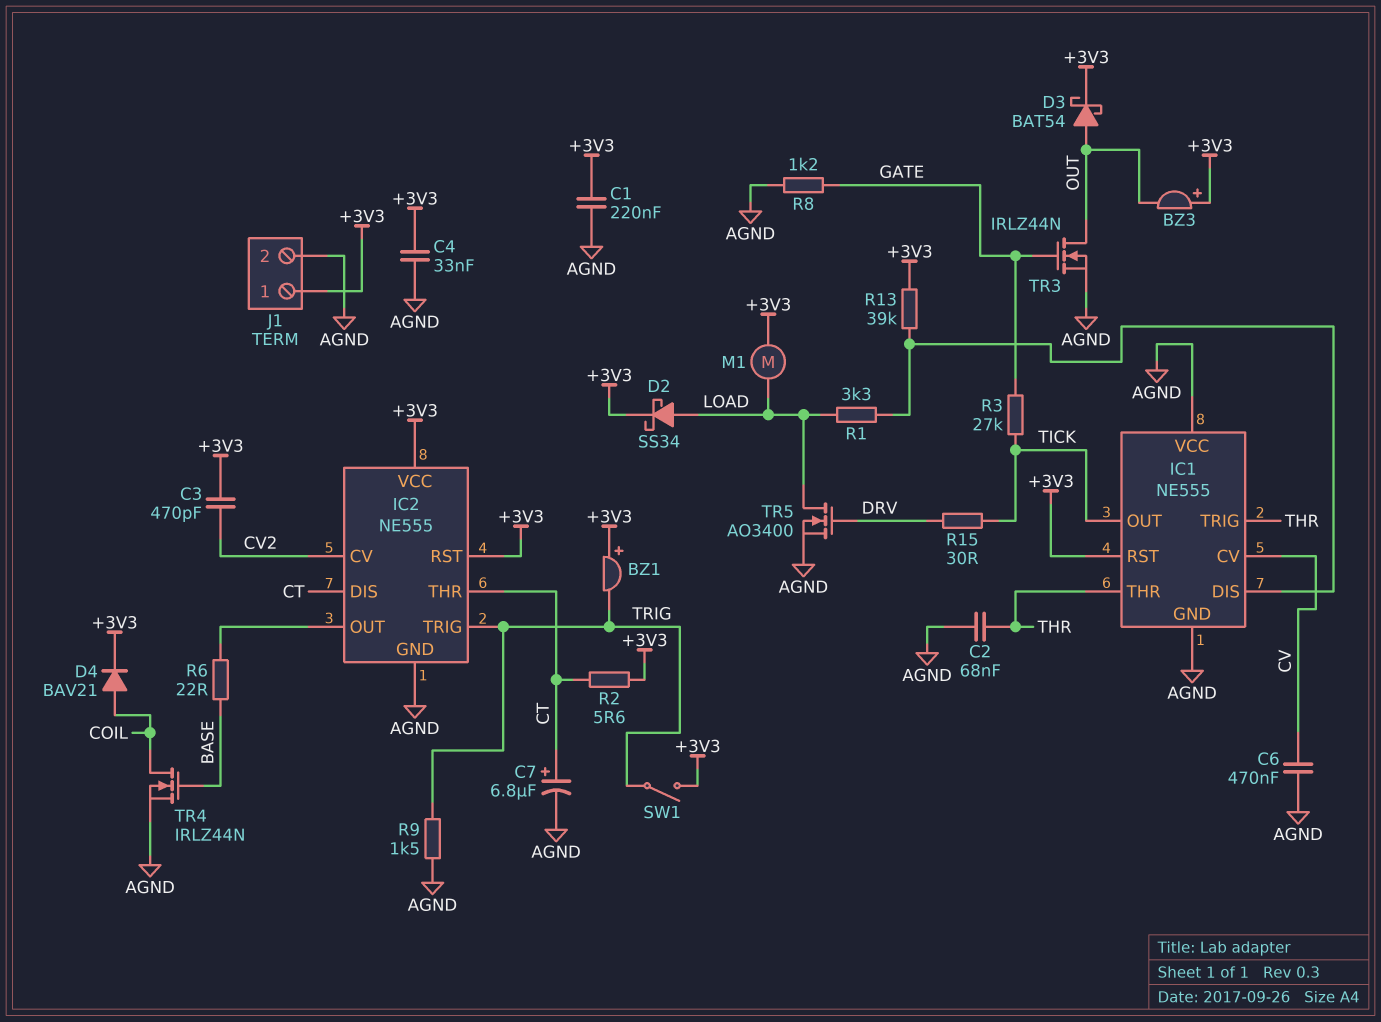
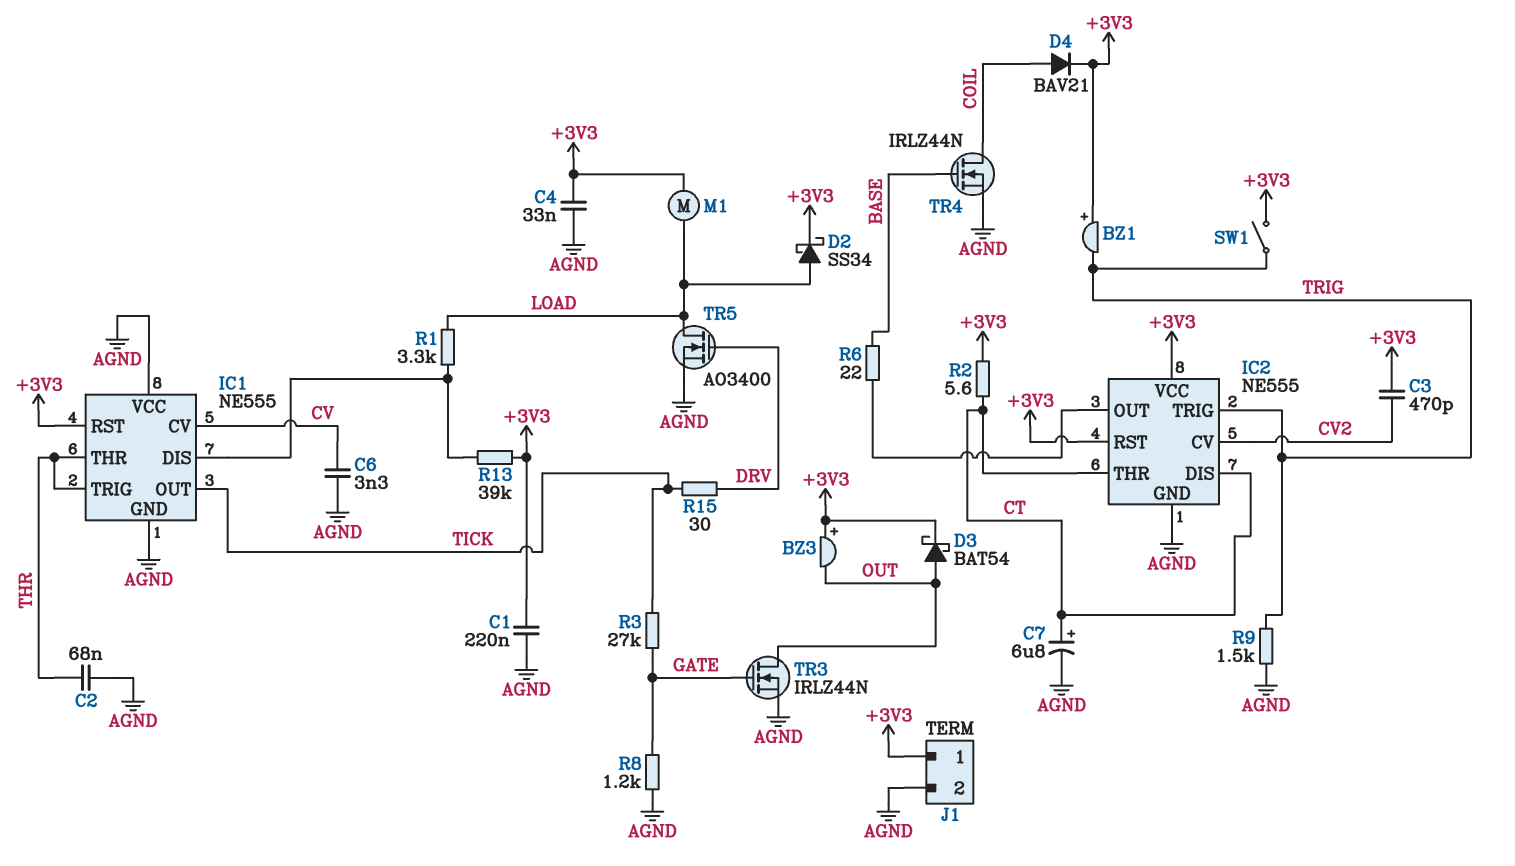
C6: 470nF (AGND, CV) -> 3.3nF (AGND, CV)

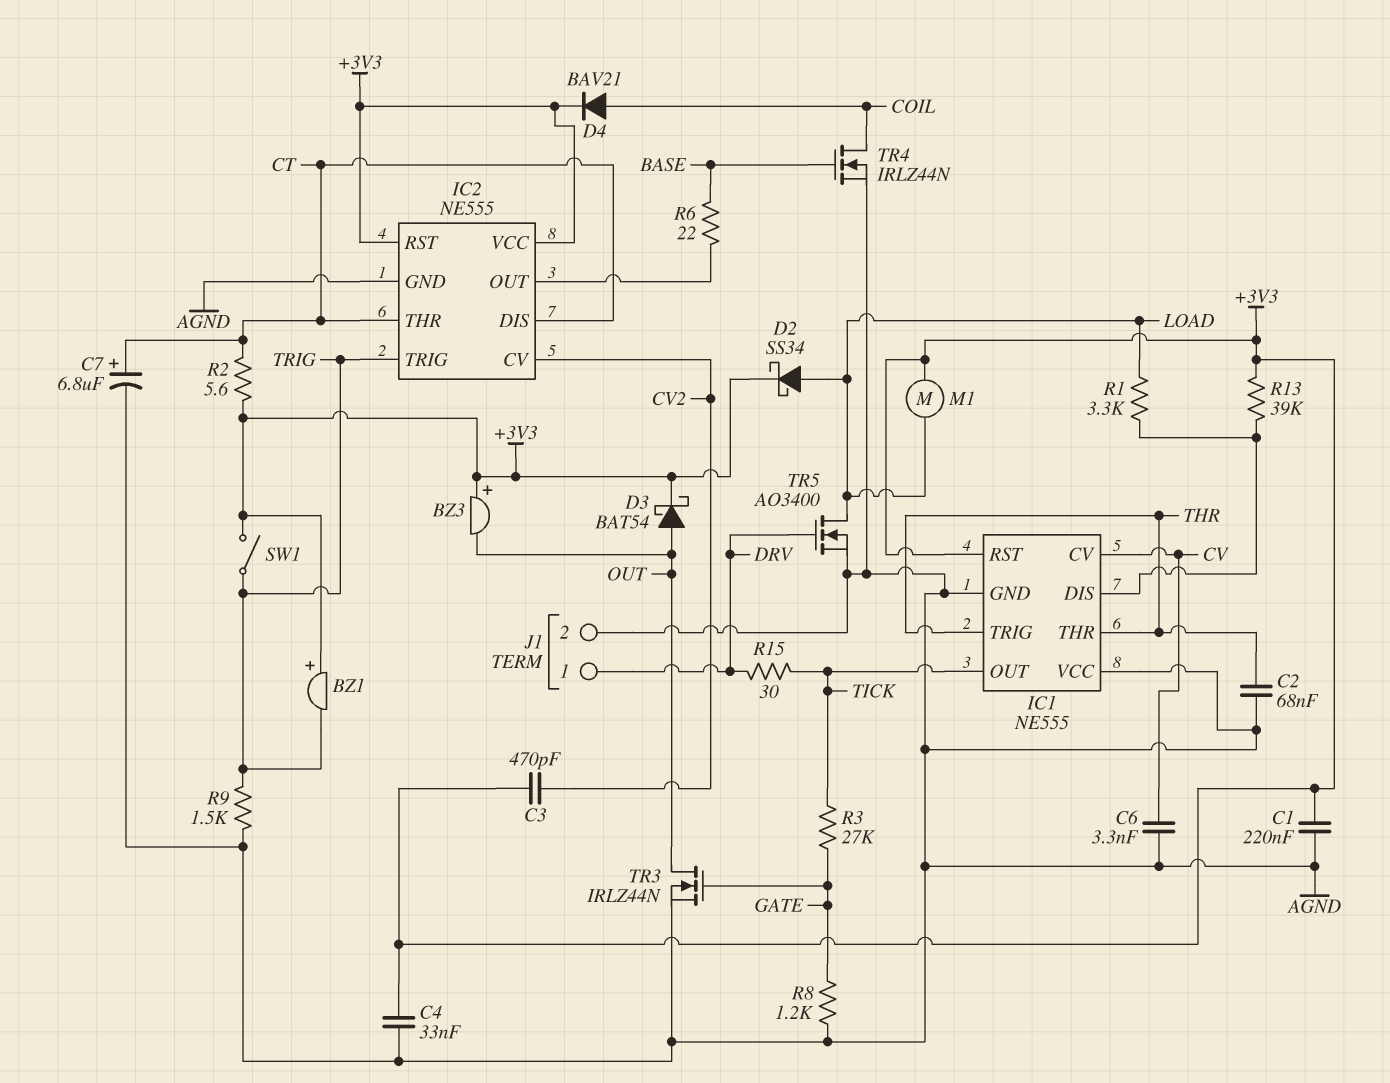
J1 pin 1: +3V3 -> DRV

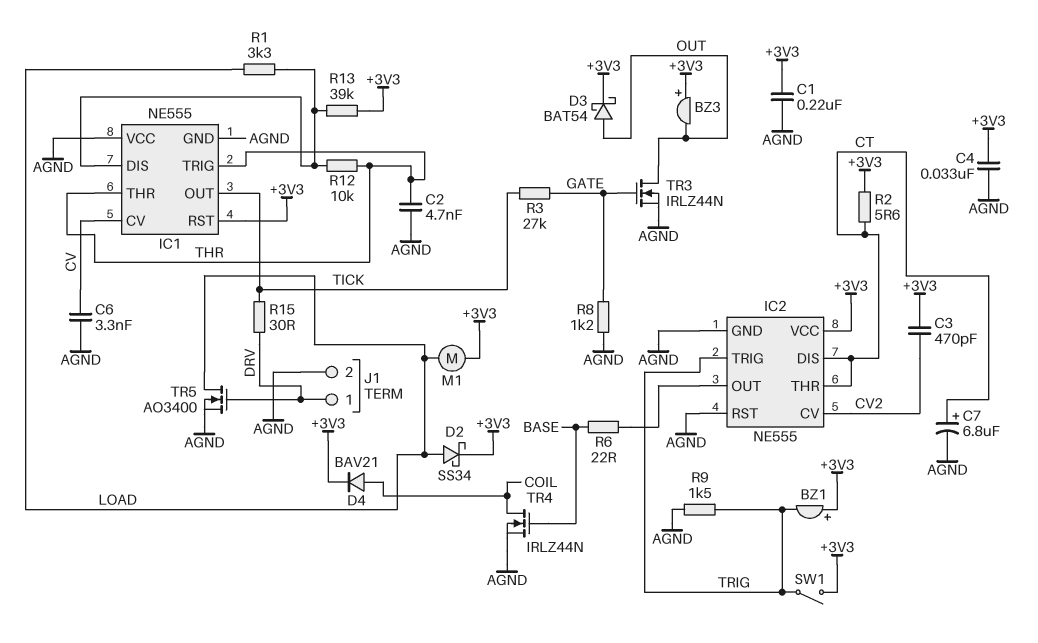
C2: 68nF (AGND, THR) -> 4.7nF (AGND, THR)
IC2 pin RST: +3V3 -> AGND
R12: none -> 10k (IC1/DIS, THR)

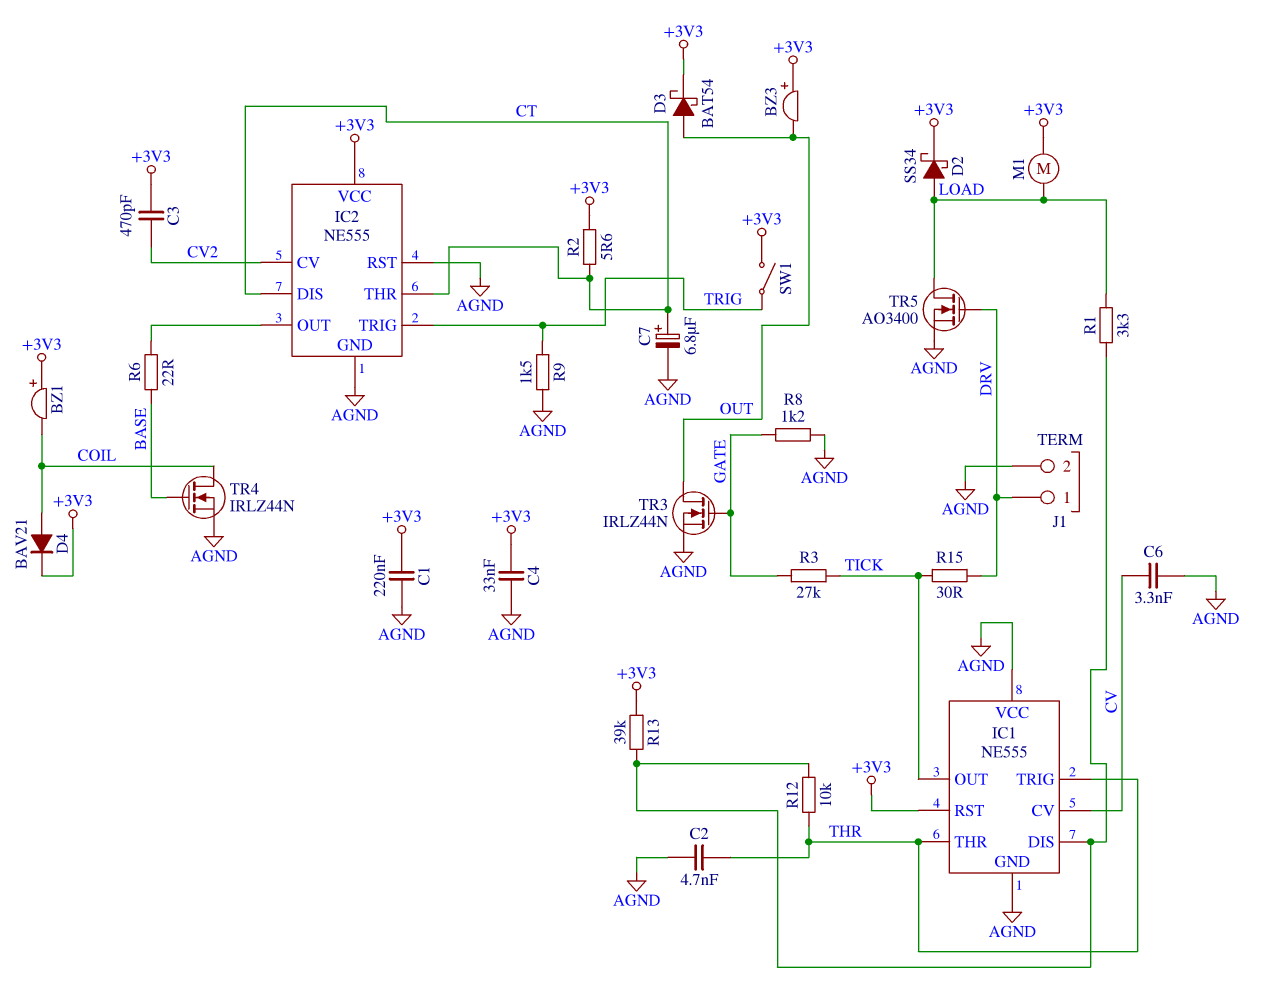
BZ1: buzzer (plus +3V3, minus TRIG) -> buzzer (plus +3V3, minus COIL)

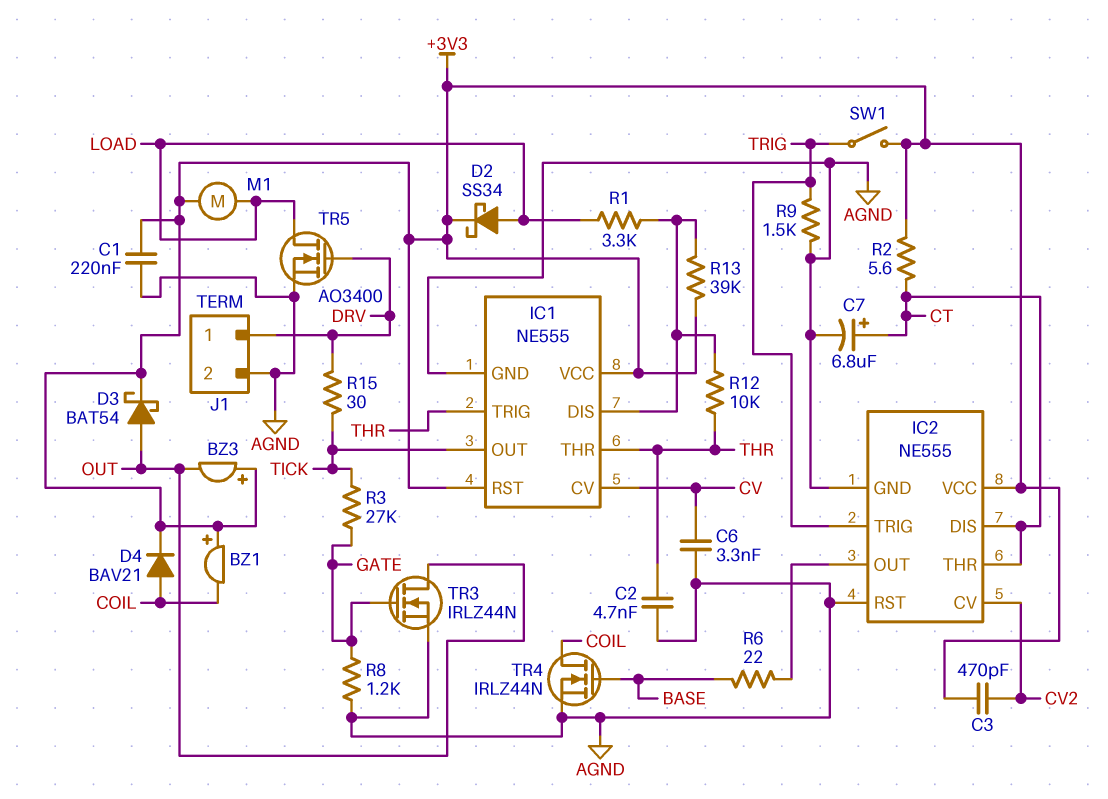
C4: 33nF (+3V3, AGND) -> none
IC1 pin VCC: AGND -> +3V3

